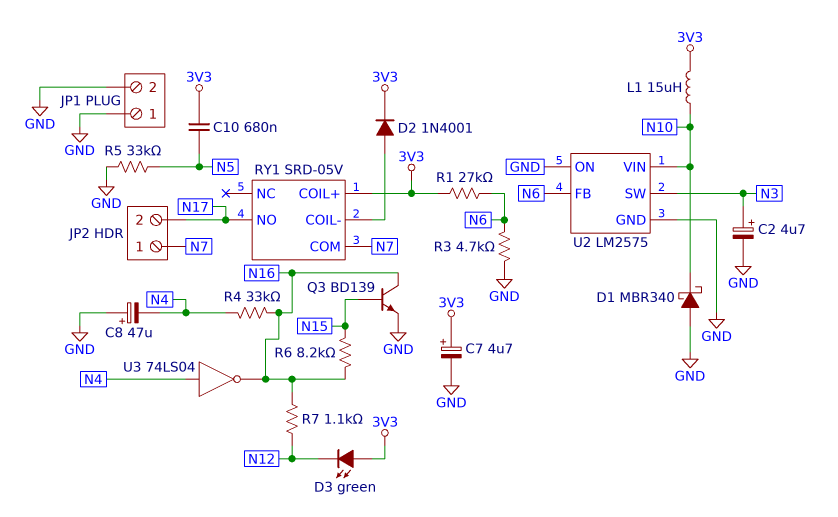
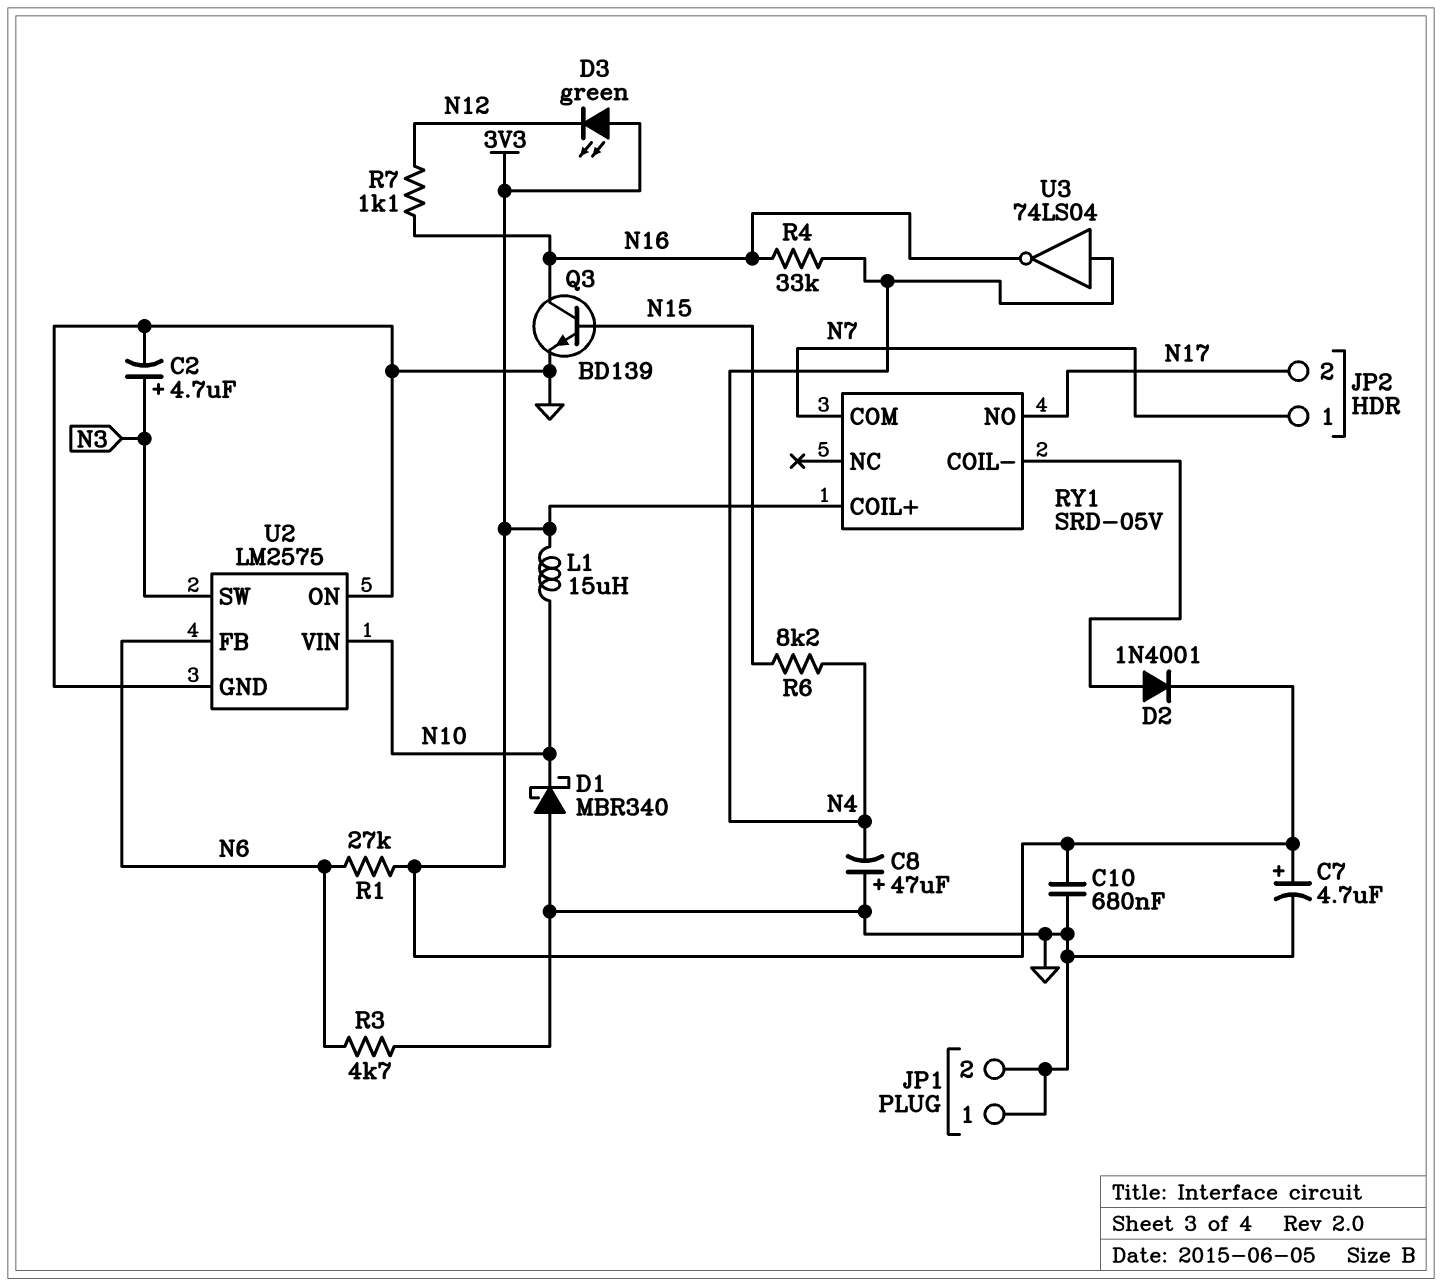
C10: 680nF (3V3, N5) -> 680nF (3V3, GND)
R5: 33k (GND, N5) -> none
R6: 8.2k (N15, N16) -> 8.2k (N4, N15)

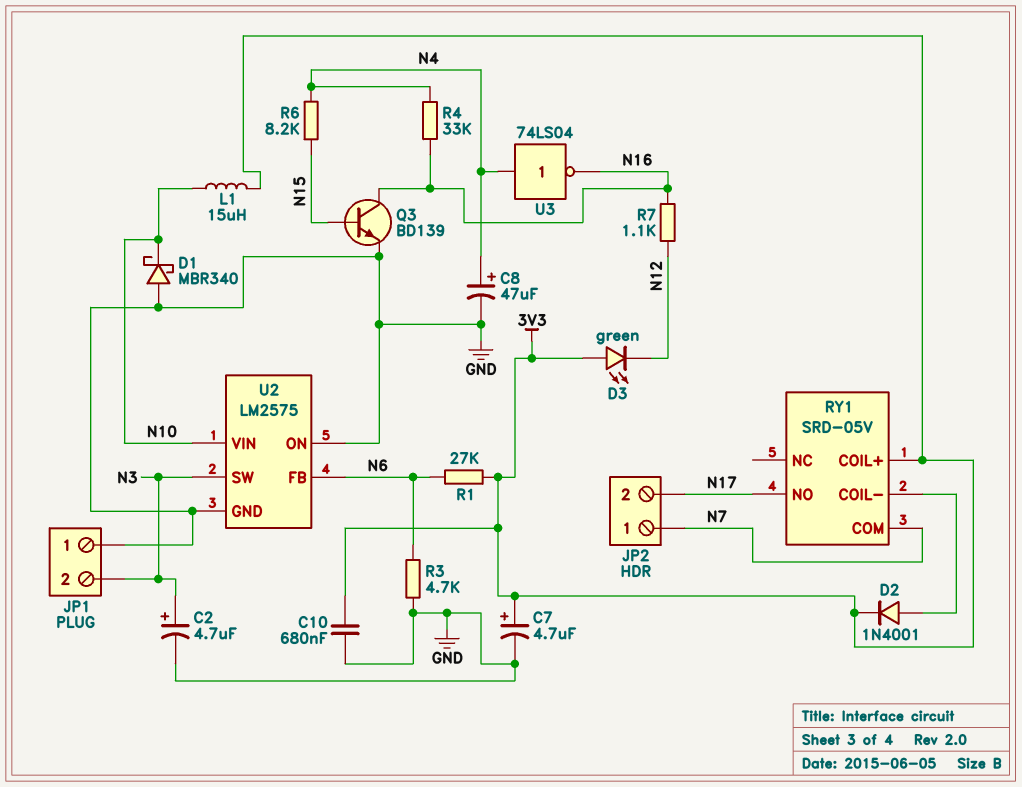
C8: 47uF (plus GND, minus N4) -> 47uF (plus N4, minus GND)
JP1 pin 2: GND -> N3

